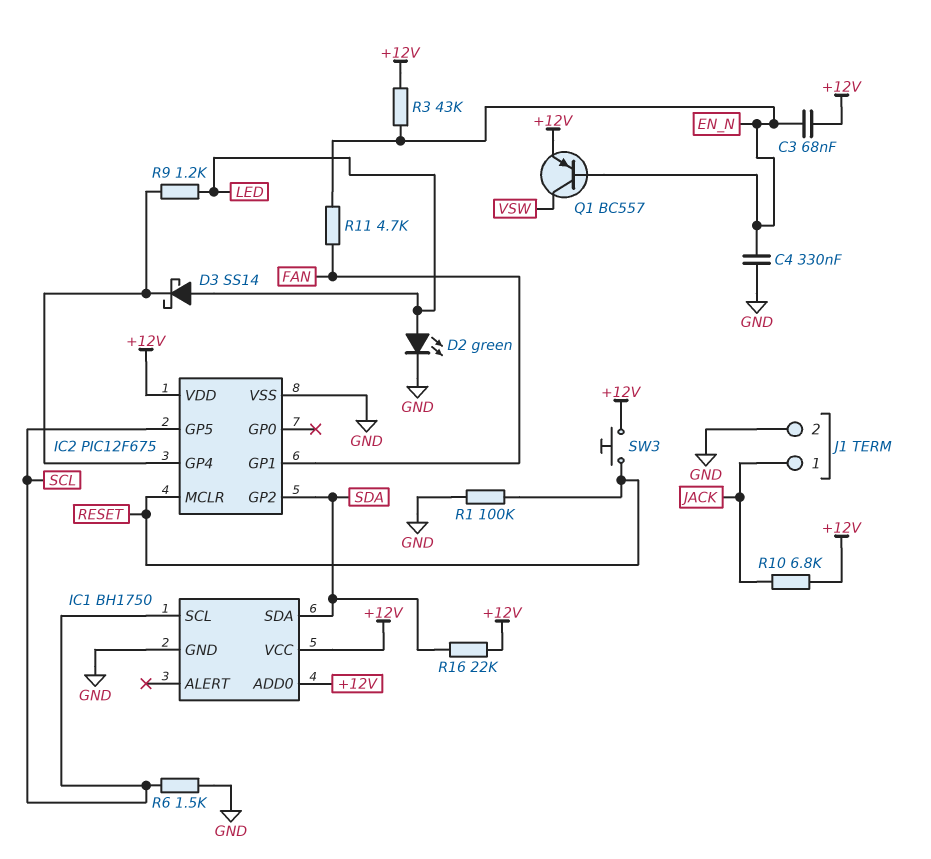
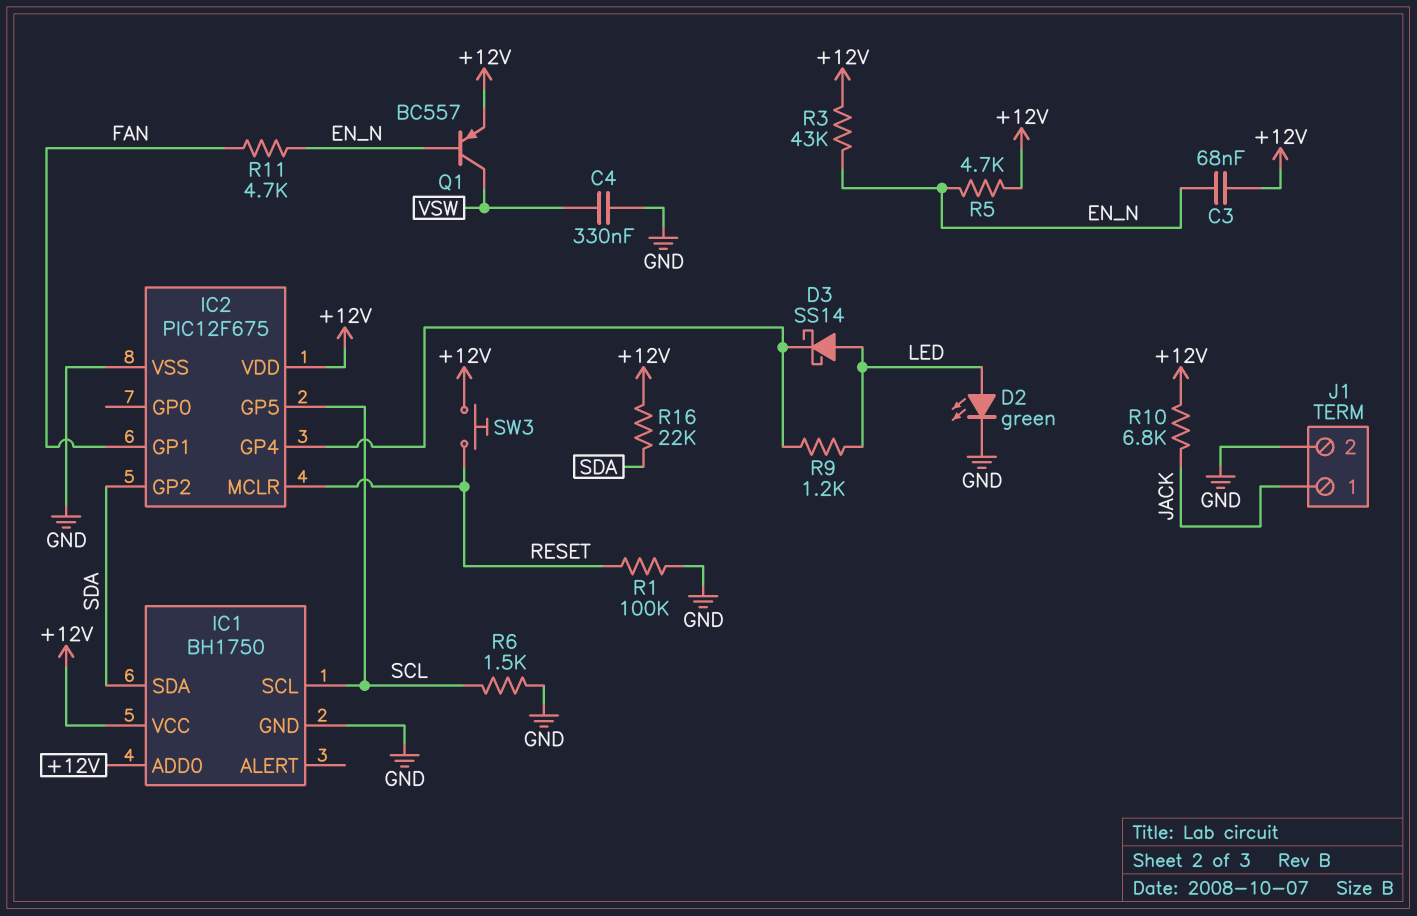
C4: 330nF (EN_N, GND) -> 330nF (GND, VSW)
R5: none -> 4.7k (+12V, EN_N)

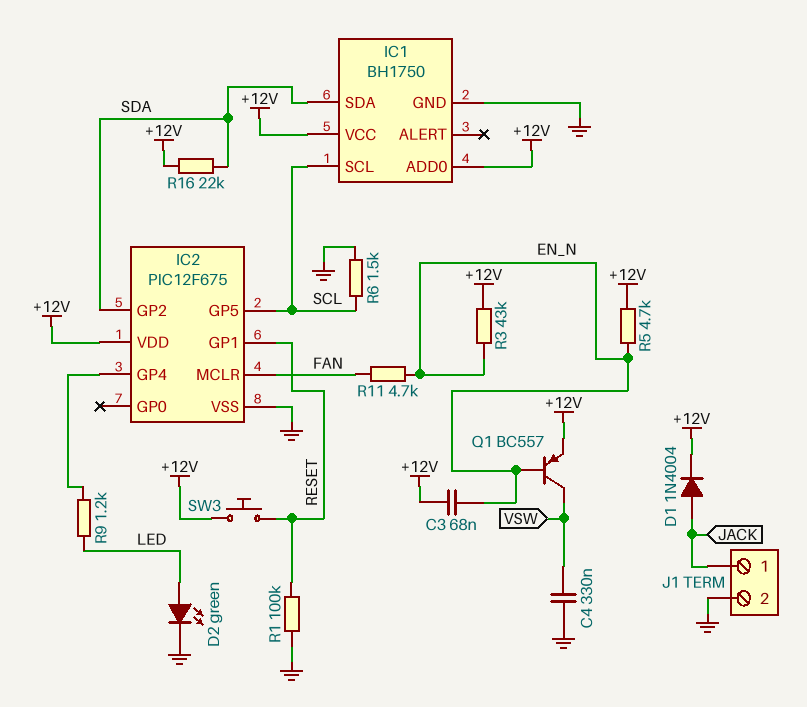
D1: none -> diode 1N4004 (A JACK, K +12V)
D3: schottky SS14 (A LED, K IC2/GP4) -> none
IC2 pin GP1: FAN -> RESET
IC2 pin MCLR: RESET -> FAN
R10: 6.8k (+12V, JACK) -> none

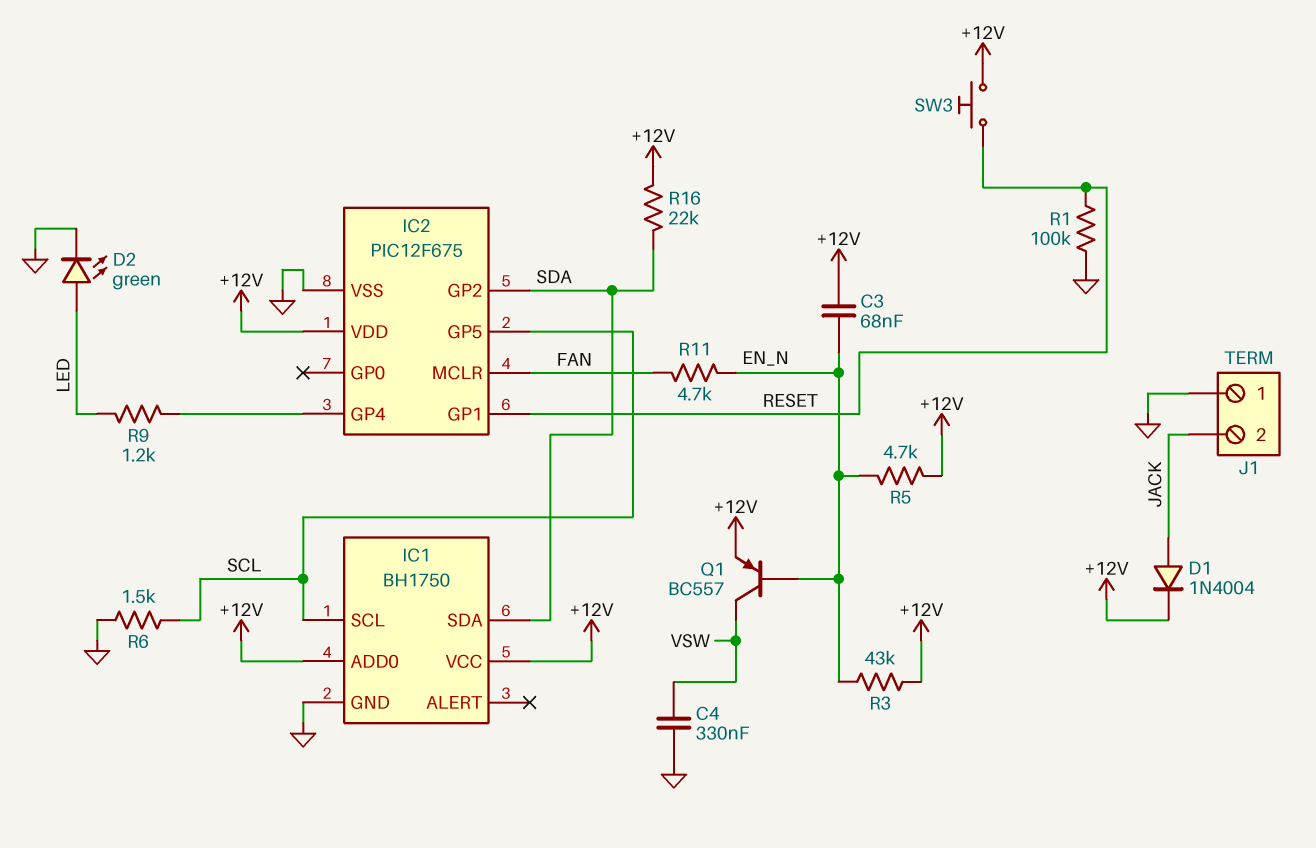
J1 pin 1: JACK -> GND
J1 pin 2: GND -> JACK

